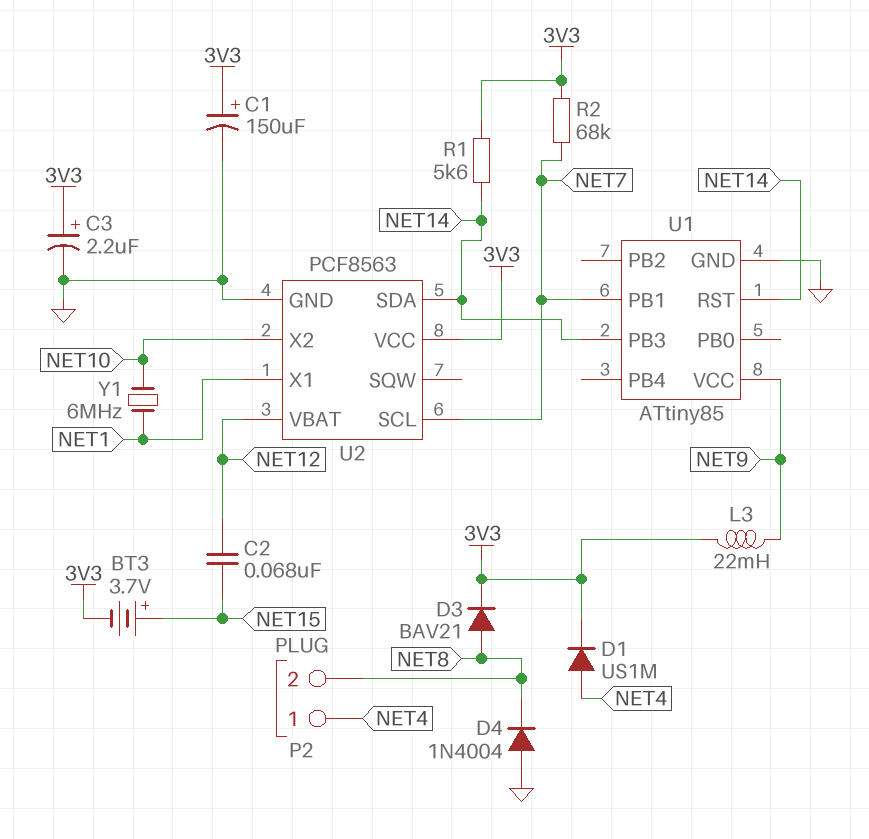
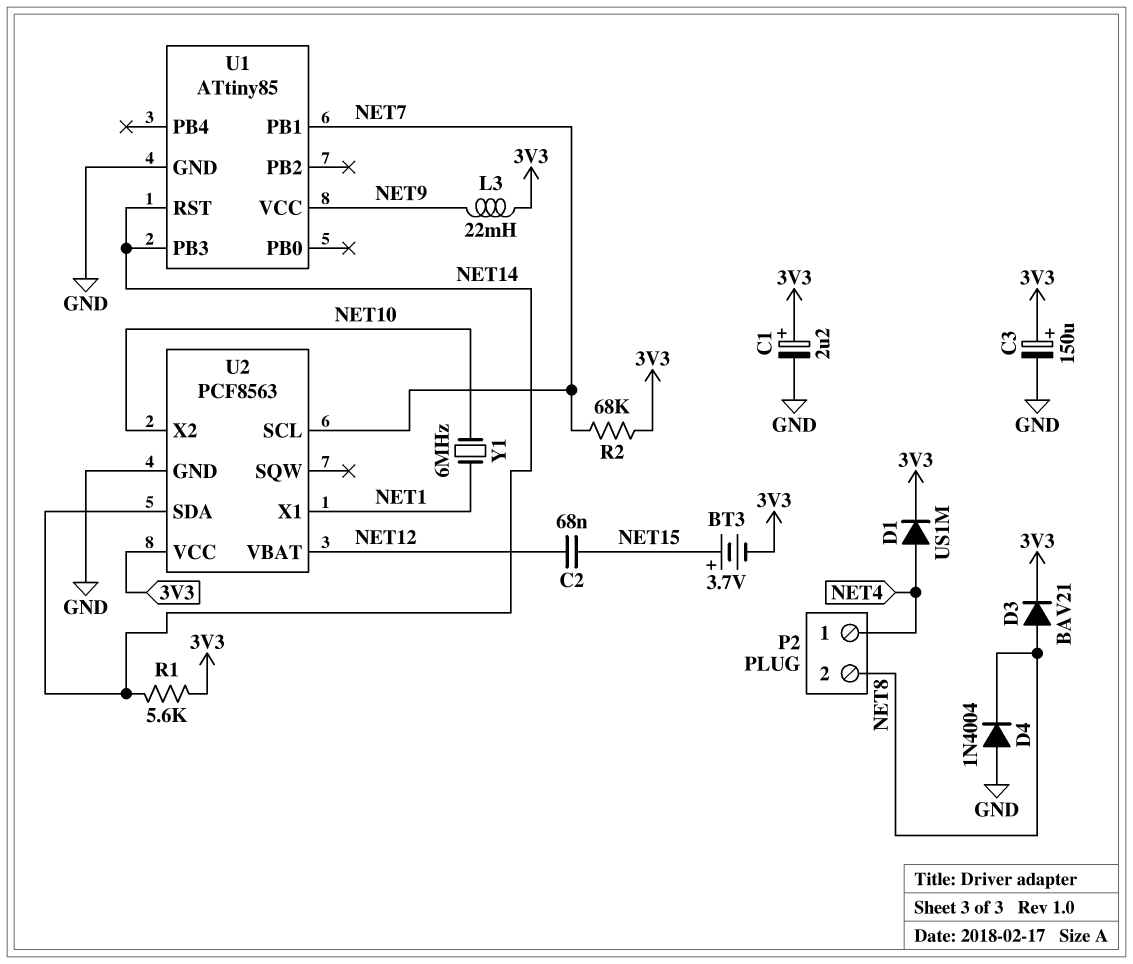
C1: 150uF (plus 3V3, minus GND) -> 2.2uF (plus 3V3, minus GND)
C3: 2.2uF (plus 3V3, minus GND) -> 150uF (plus 3V3, minus GND)

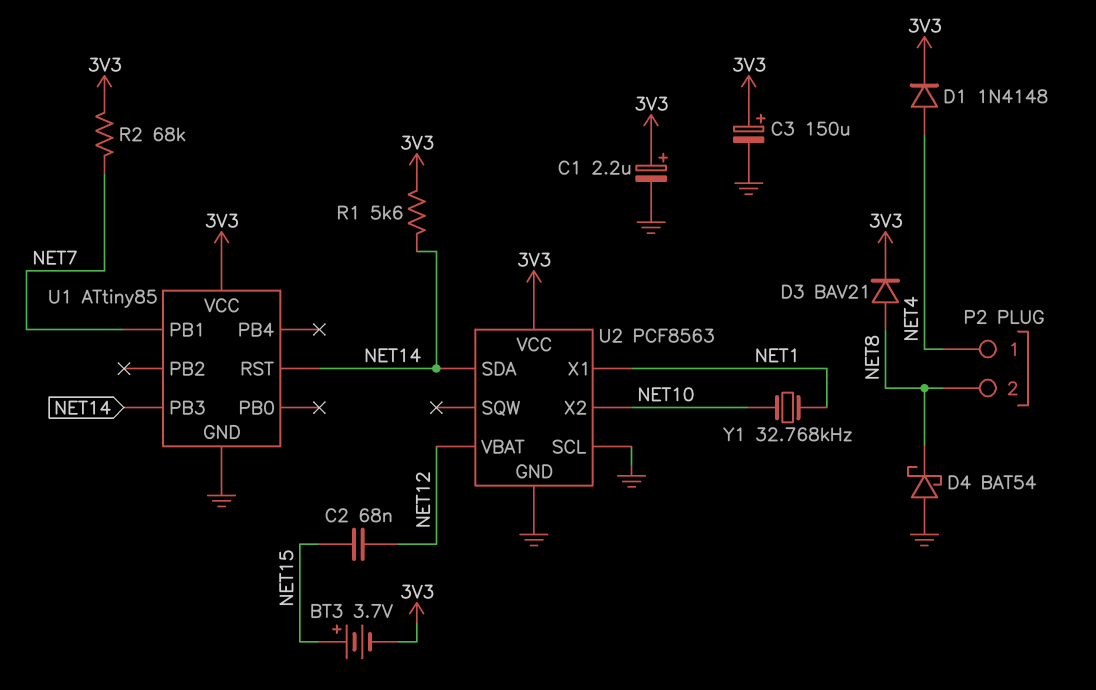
D1: diode US1M (A NET4, K 3V3) -> diode 1N4148 (A NET4, K 3V3)
D4: diode 1N4004 (A GND, K NET8) -> schottky BAT54 (A GND, K NET8)
L3: 22mH (3V3, NET9) -> none
U1 pin VCC: NET9 -> 3V3
U2 pin SCL: NET7 -> GND
Y1: 6MHz (NET1, NET10) -> 32.768kHz (NET1, NET10)

